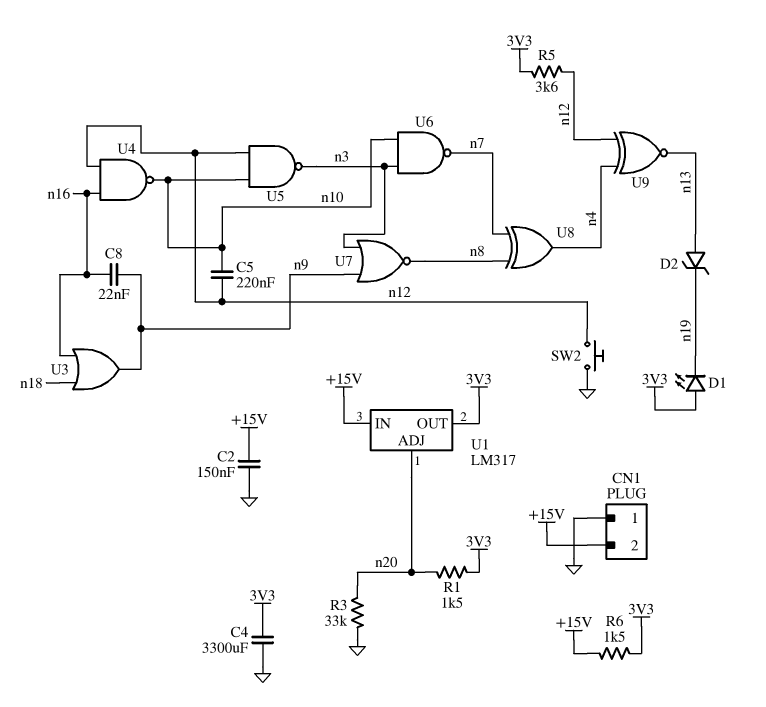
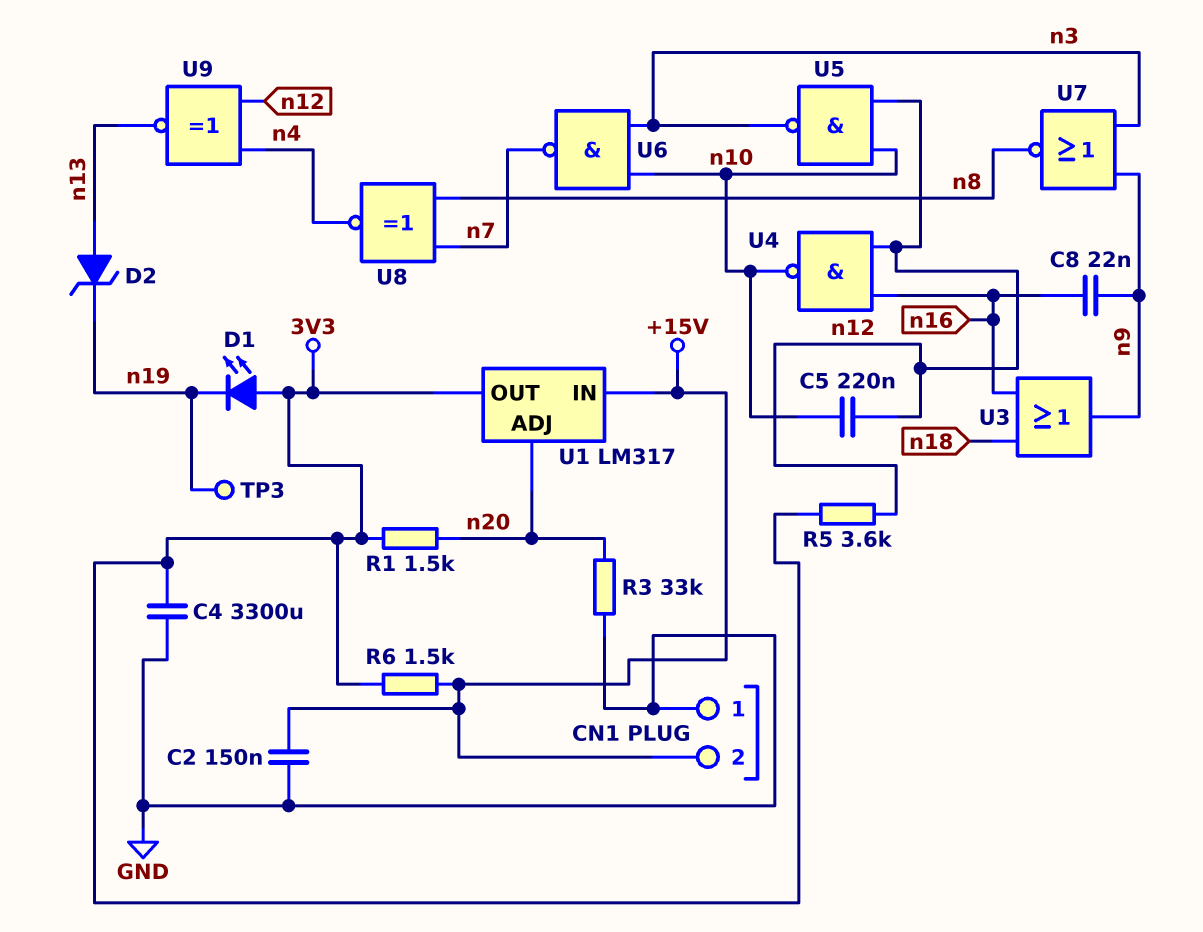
SW2: button (GND, n12) -> none
TP3: none -> test point (n19)
U8: XOR (in n7, in n8, out n4) -> XNOR (in n7, in n8, out n4)

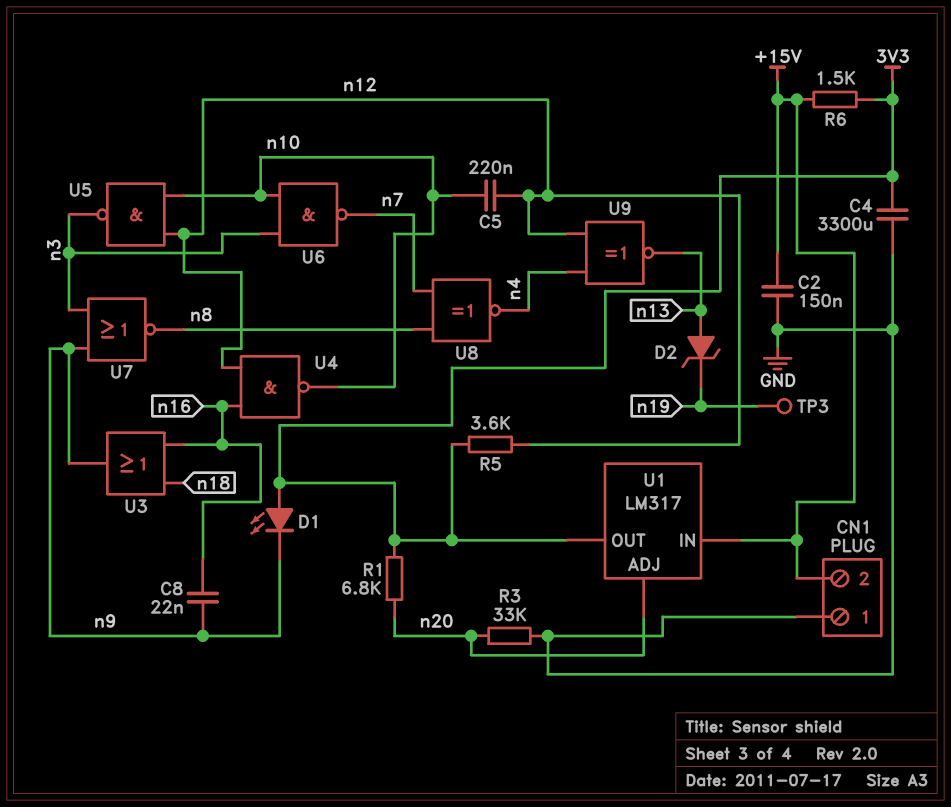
D1: LED (A 3V3, K n19) -> LED (A 3V3, K n9)
R1: 1.5k (3V3, n20) -> 6.8k (3V3, n20)

